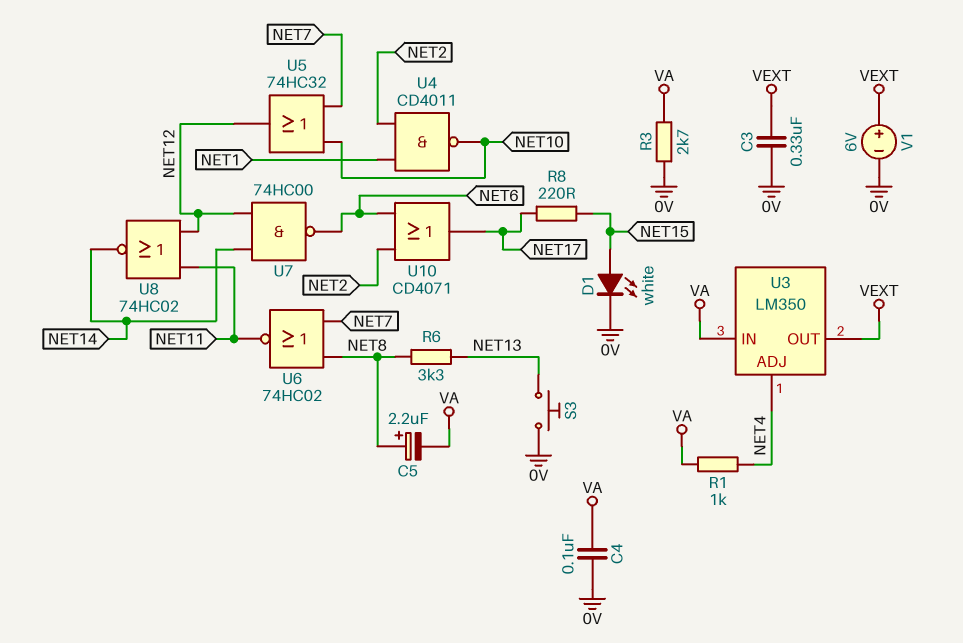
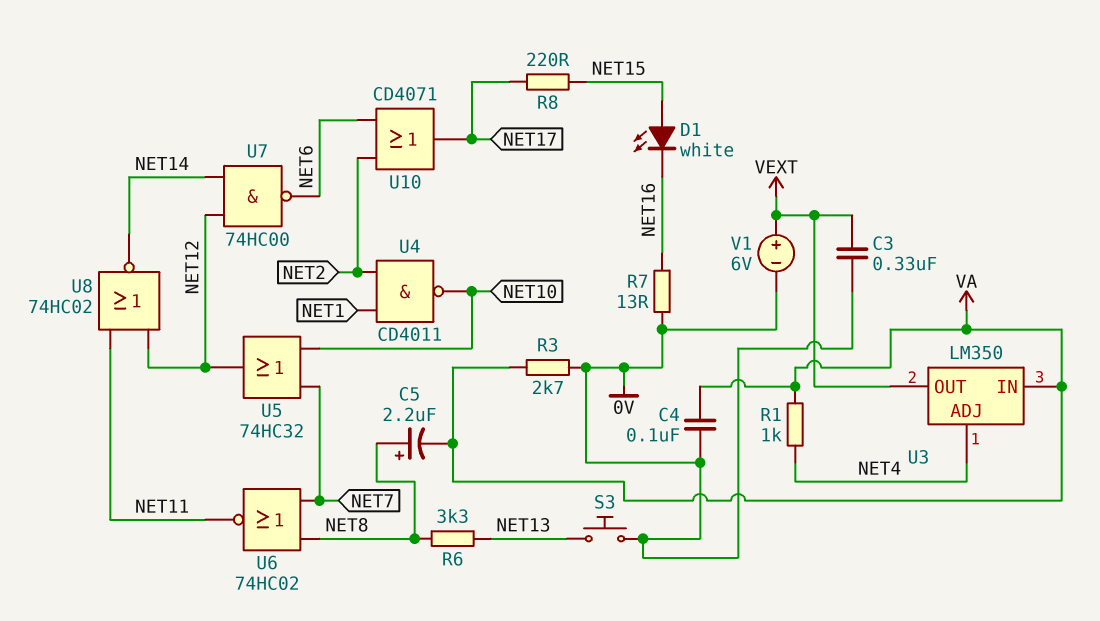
D1: LED white (A NET15, K 0V) -> LED white (A NET15, K NET16)
R7: none -> 13 (0V, NET16)

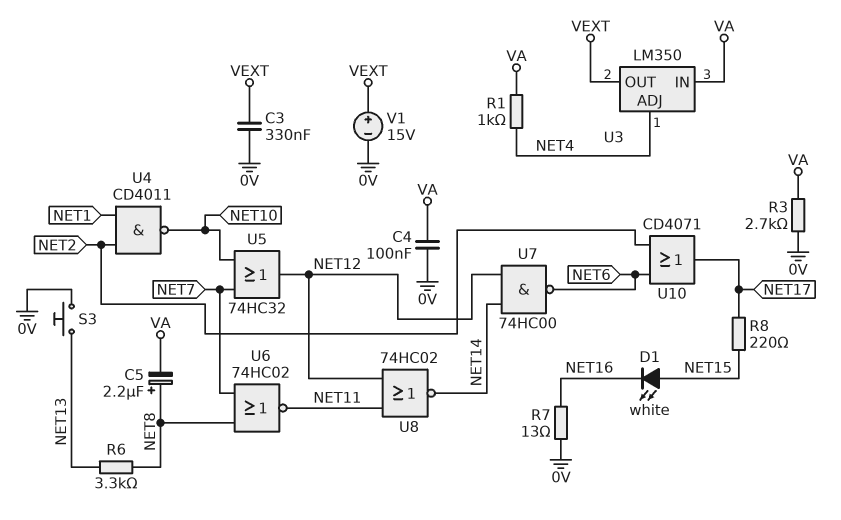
V1: 6V (plus VEXT, minus 0V) -> 15V (plus VEXT, minus 0V)

